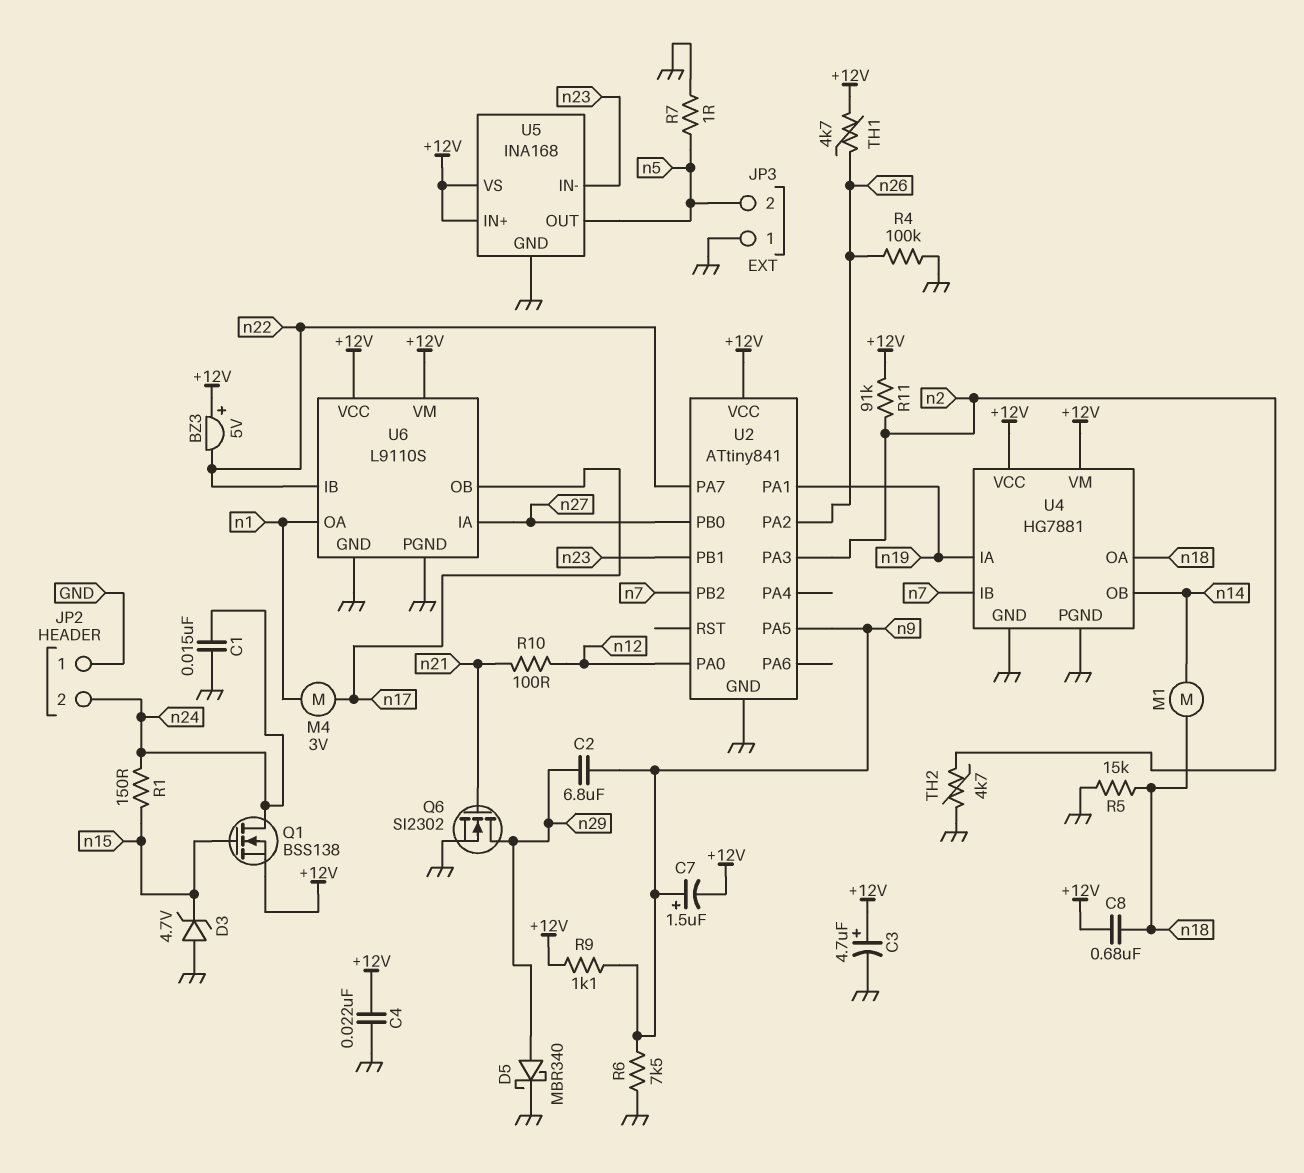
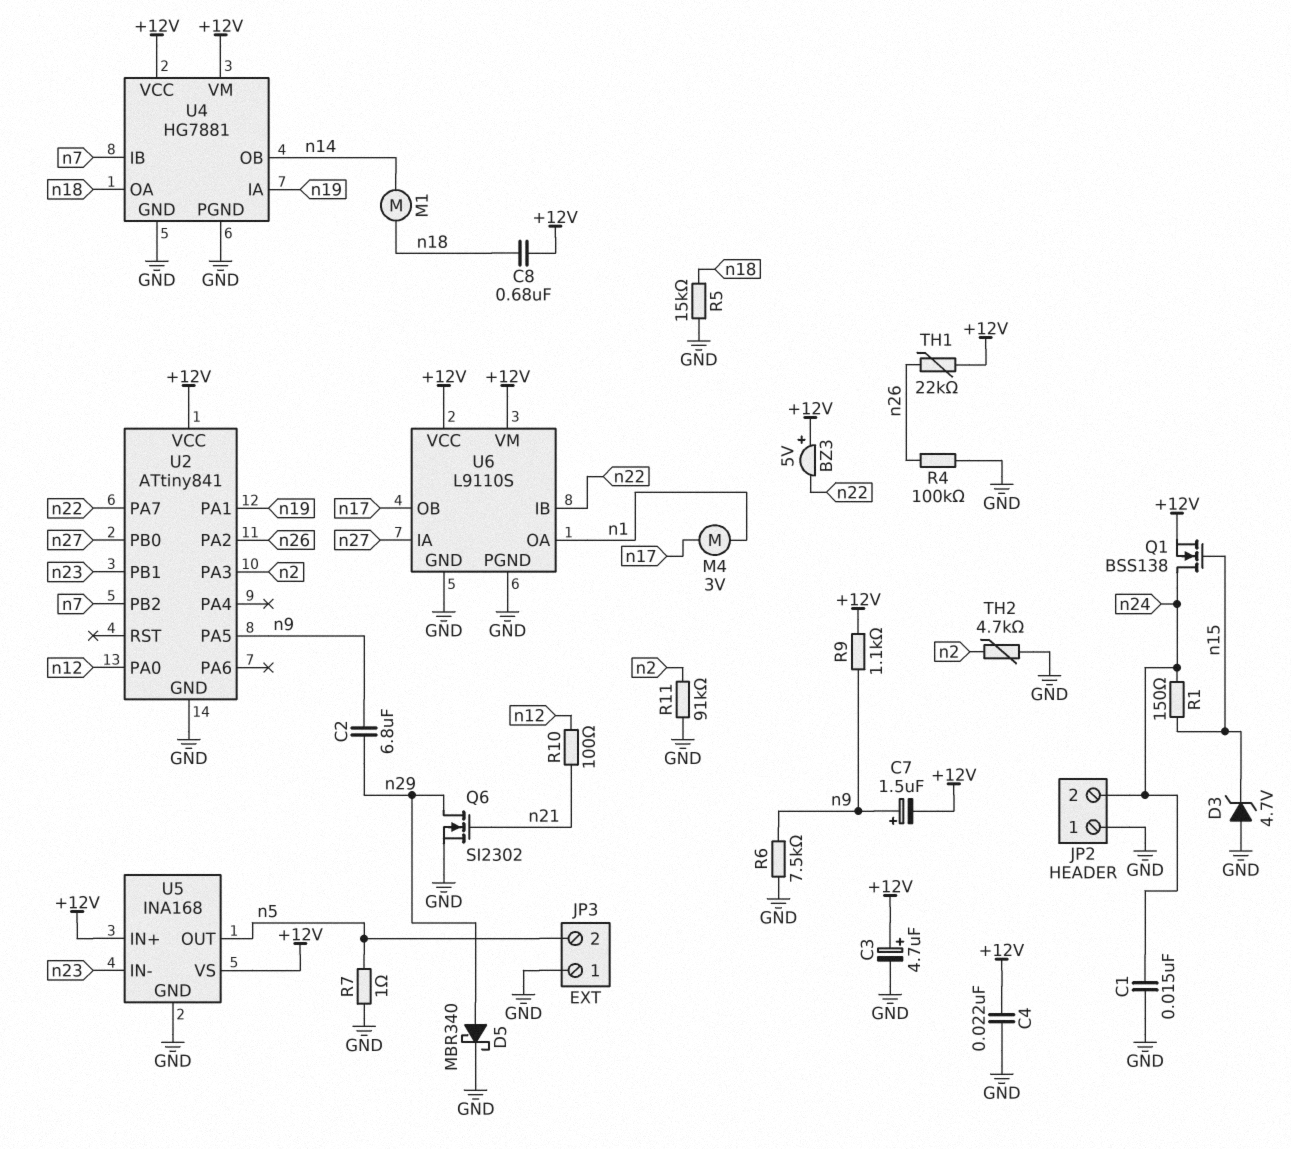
R11: 91k (+12V, n2) -> 91k (GND, n2)
TH1: 4.7k (+12V, n26) -> 22k (+12V, n26)

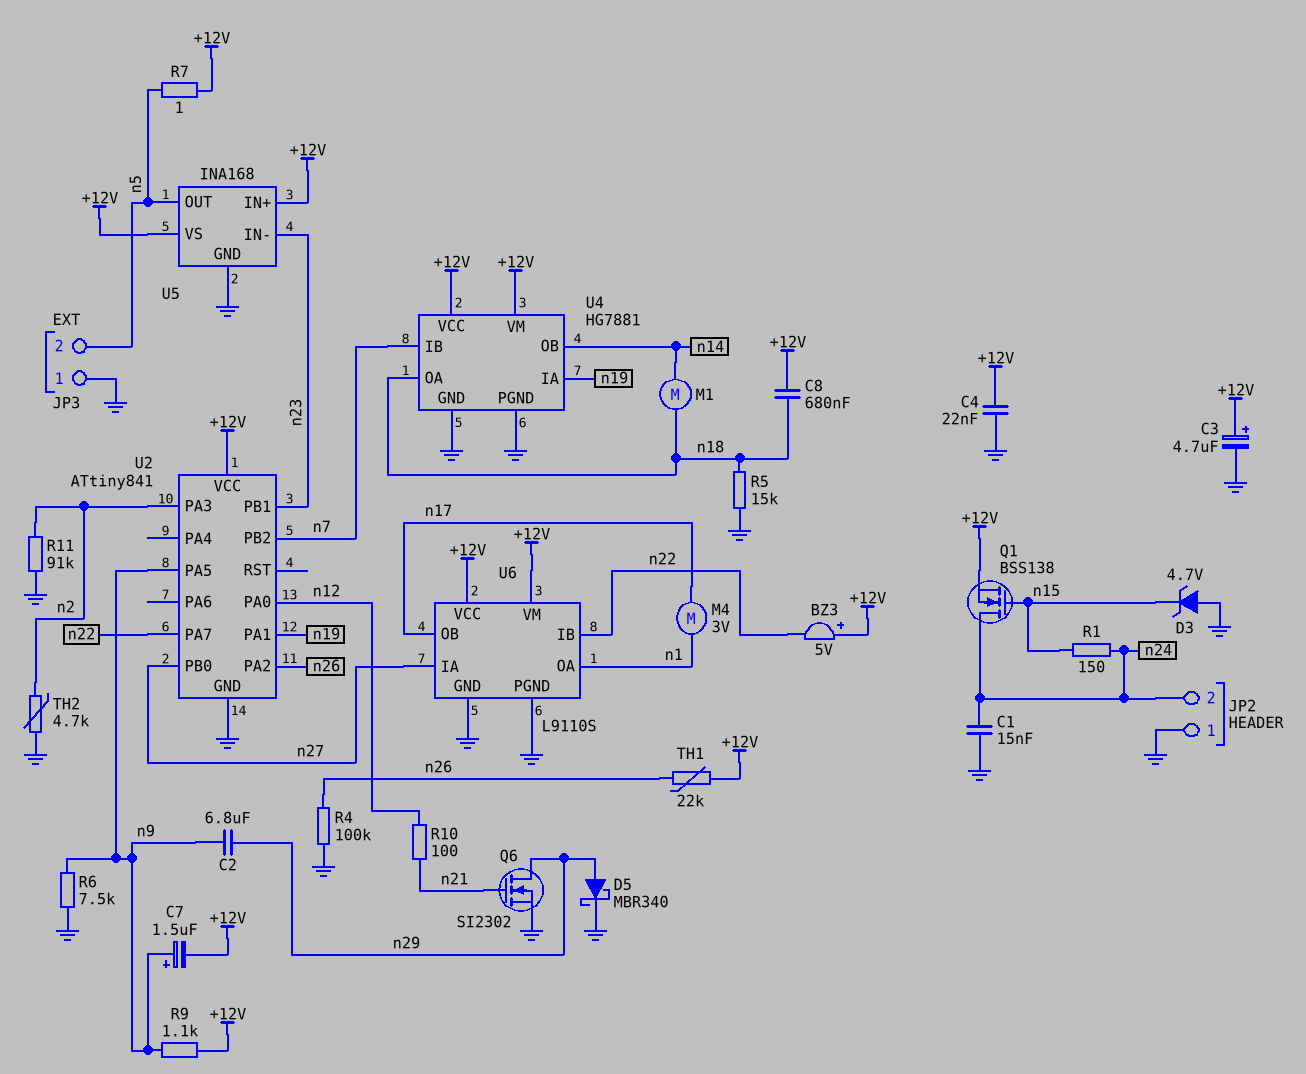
R7: 1 (GND, n5) -> 1 (+12V, n5)

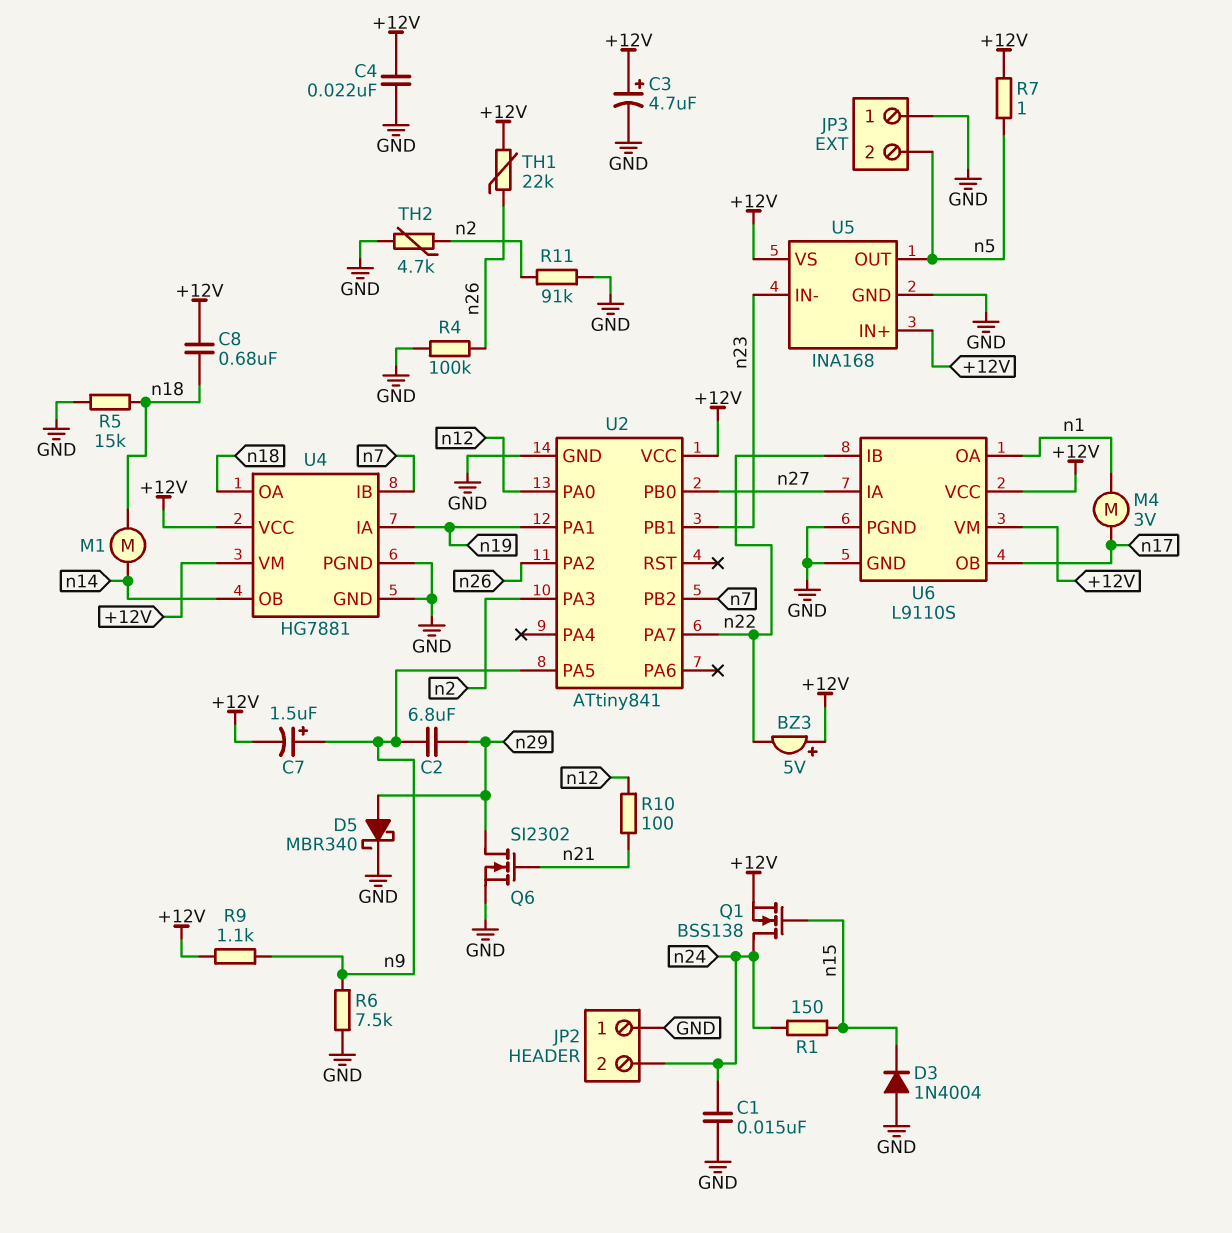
D3: zener 4.7V (A GND, K n15) -> diode 1N4004 (A GND, K n15)

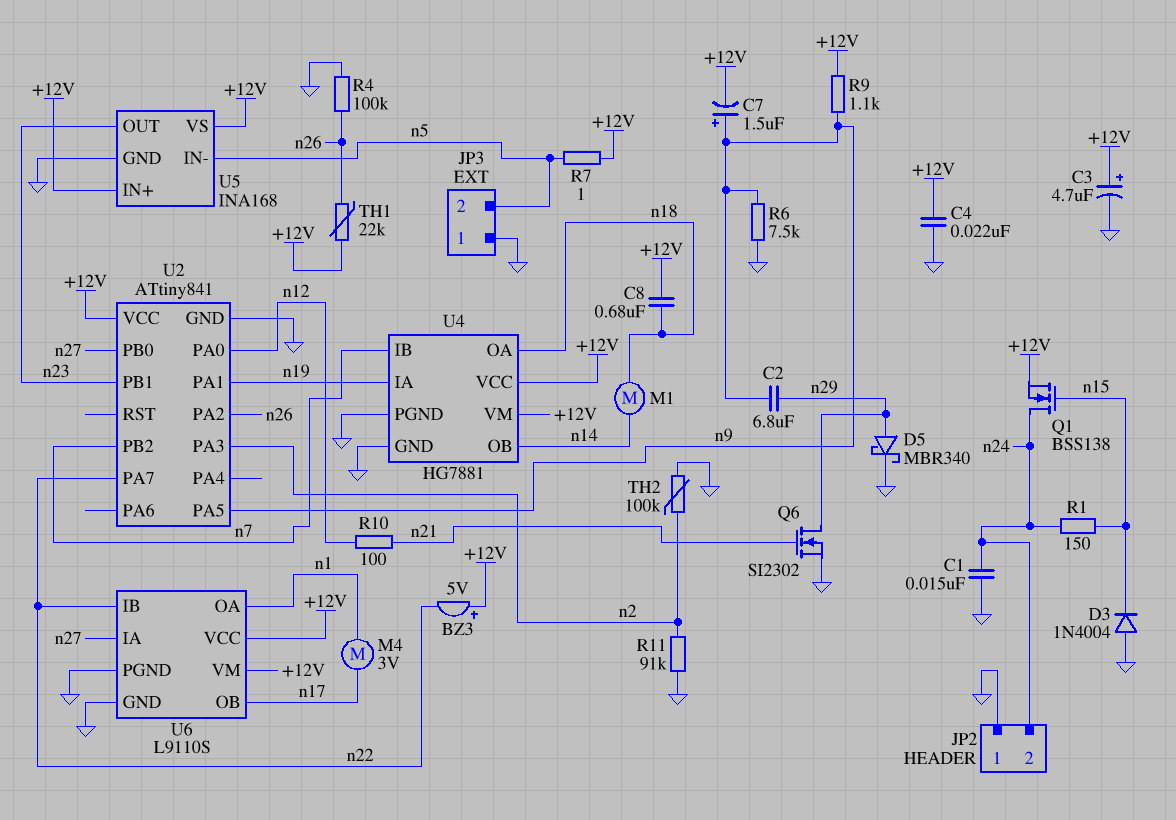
R5: 15k (GND, n18) -> none
TH2: 4.7k (GND, n2) -> 100k (GND, n2)
U5 pin IN-: n23 -> n5
U5 pin OUT: n5 -> n23

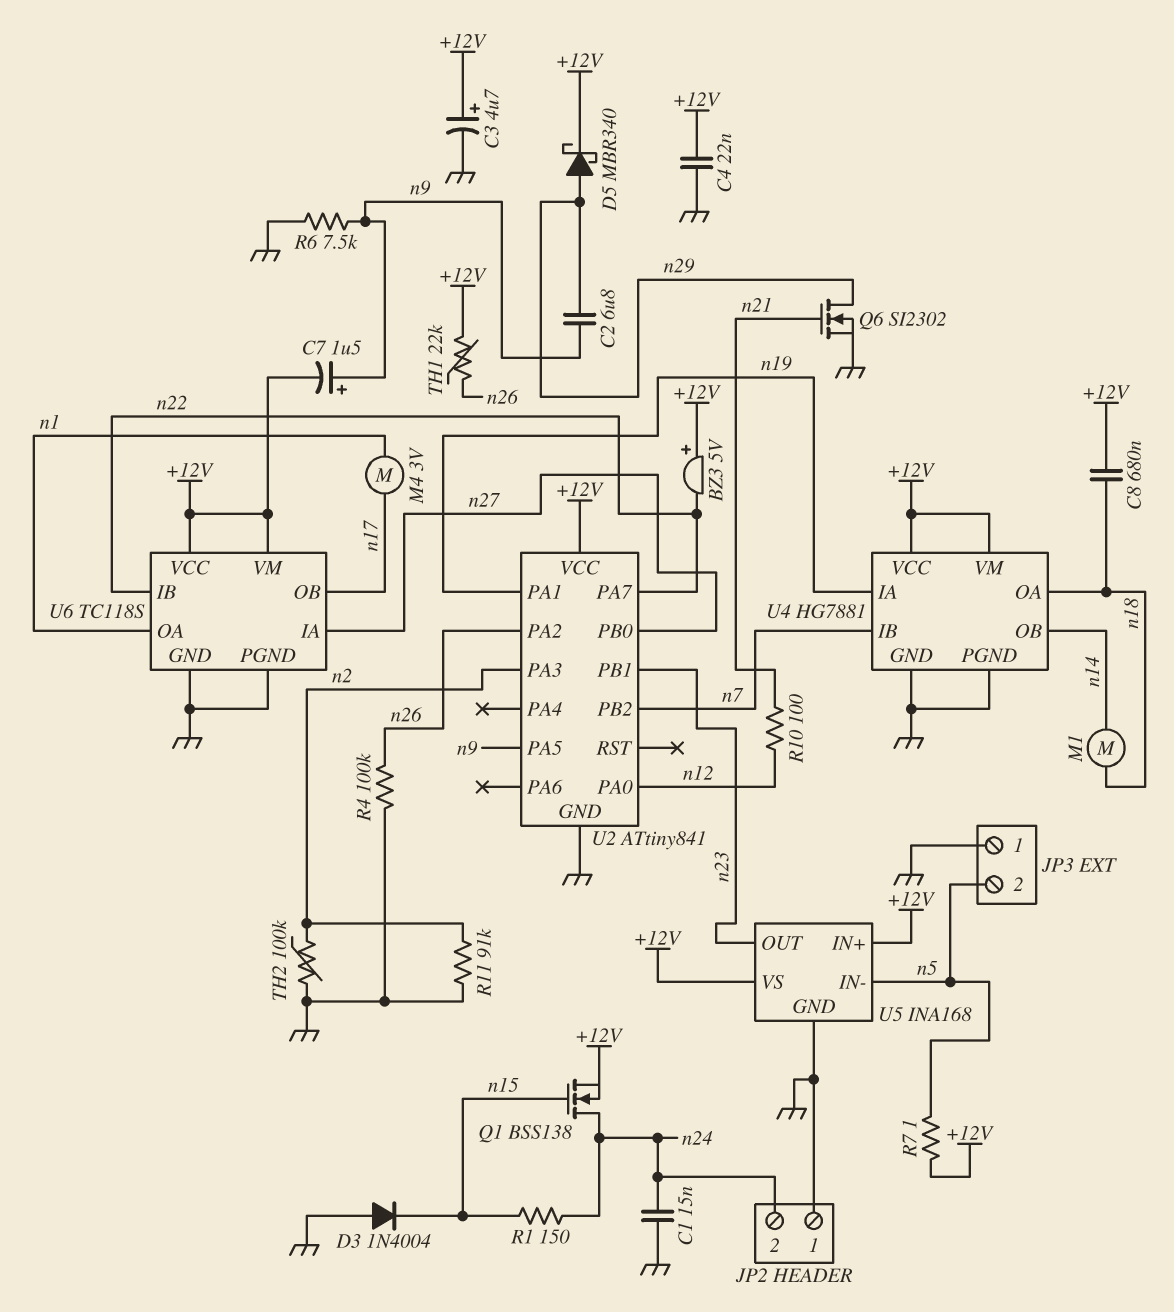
D5: schottky MBR340 (A n29, K GND) -> schottky MBR340 (A n29, K +12V)
R9: 1.1k (+12V, n9) -> none
U6: L9110S -> TC118S

